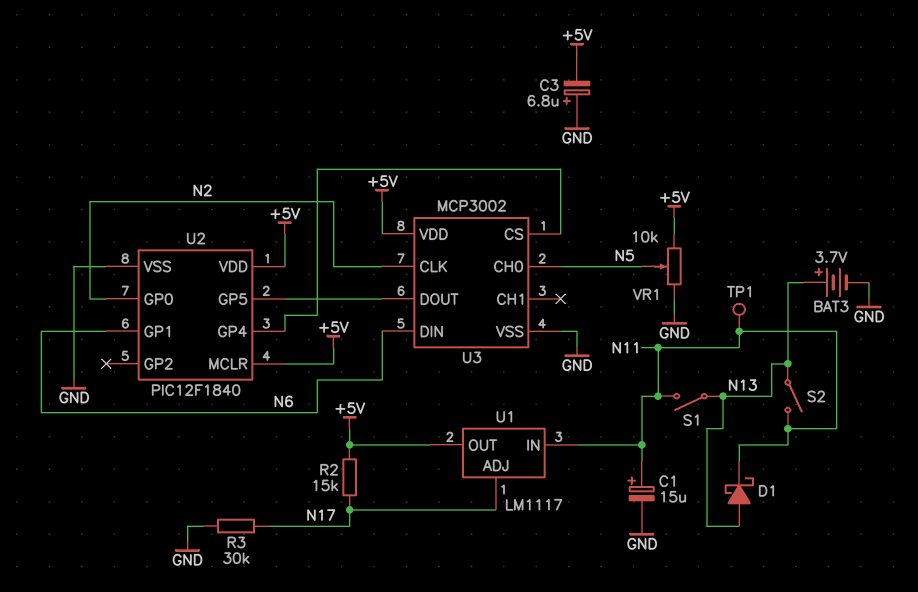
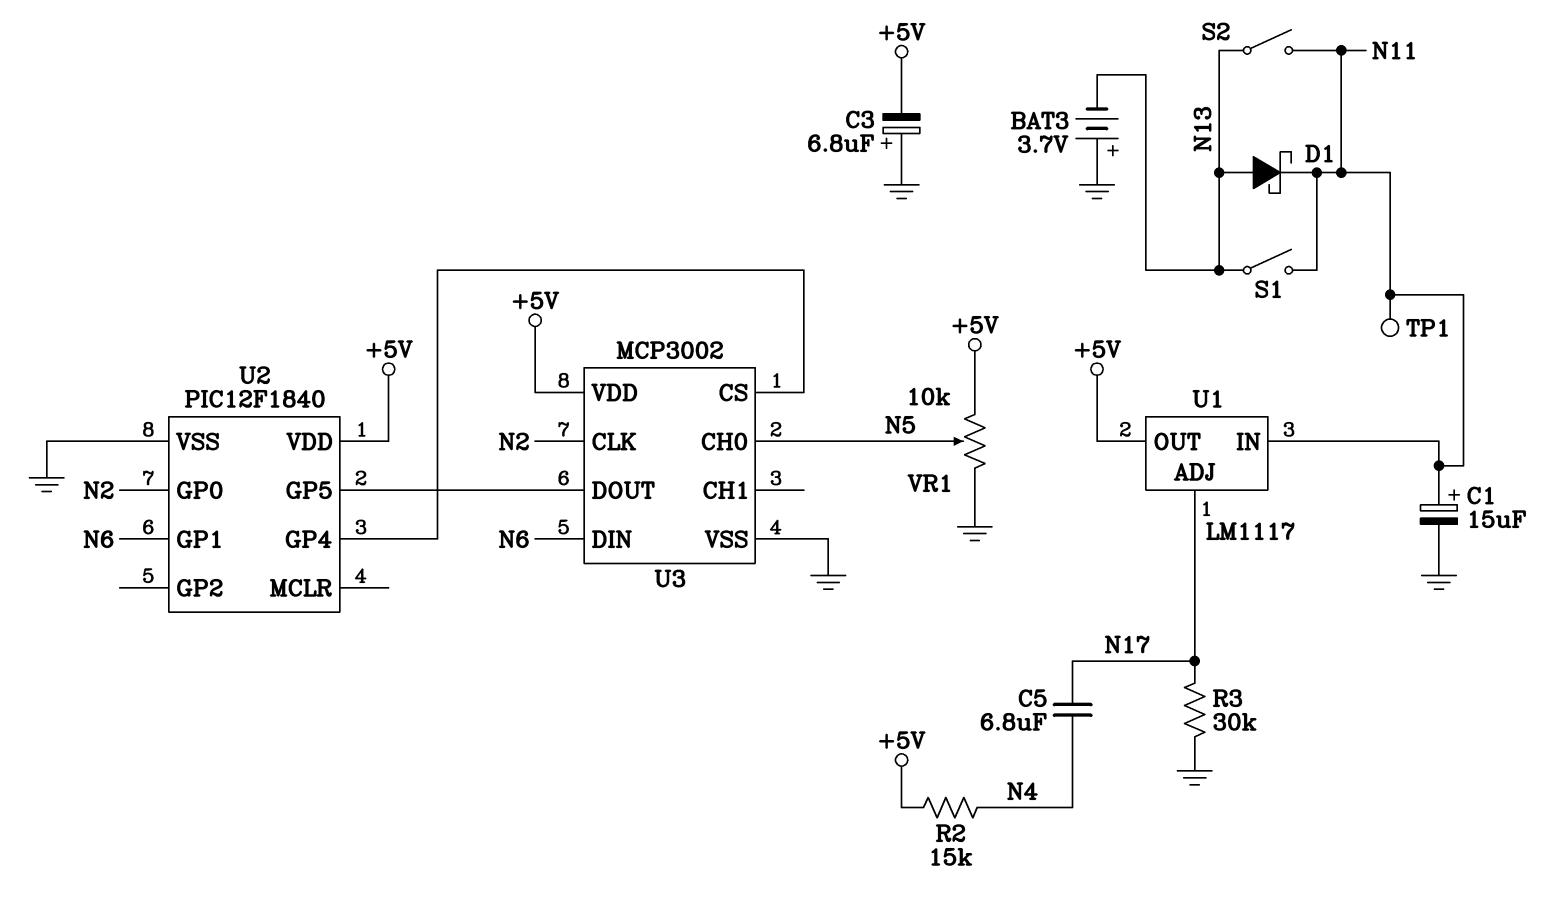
BAT3: 3.7V (plus N13, minus GND) -> 3.7V (plus GND, minus N13)
C5: none -> 6.8uF (N4, N17)
R2: 15k (+5V, N17) -> 15k (+5V, N4)
U2 pin MCLR: +5V -> none

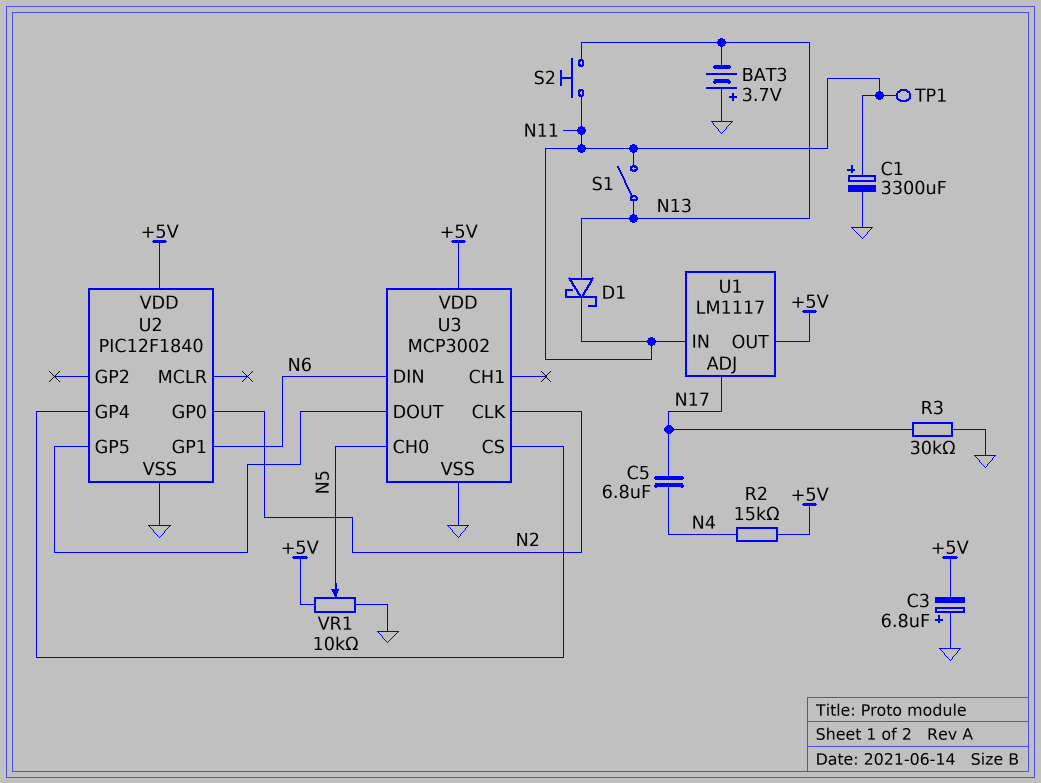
C1: 15uF (plus N11, minus GND) -> 3300uF (plus N11, minus GND)
S2: switch (N11, N13) -> button (N11, N13)

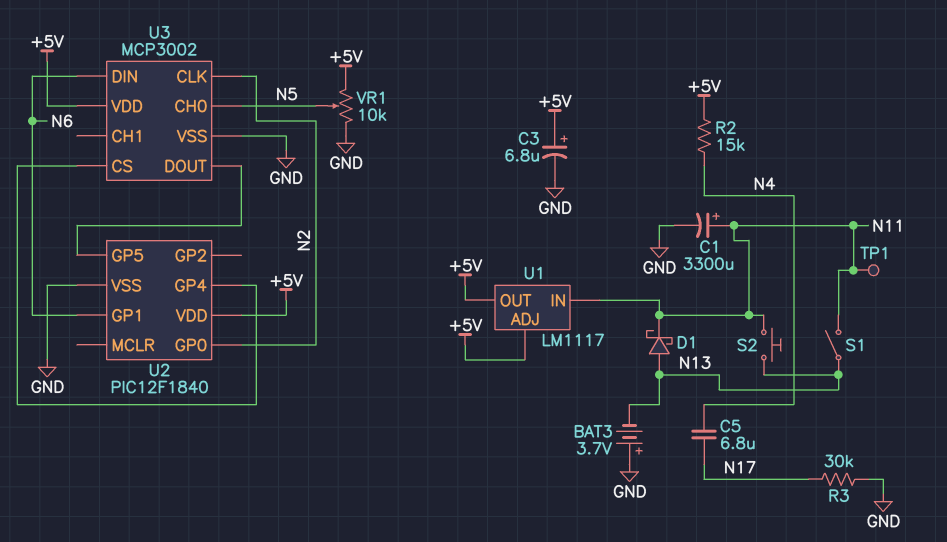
C3: 6.8uF (plus GND, minus +5V) -> 6.8uF (plus +5V, minus GND)
U1 pin ADJ: N17 -> +5V

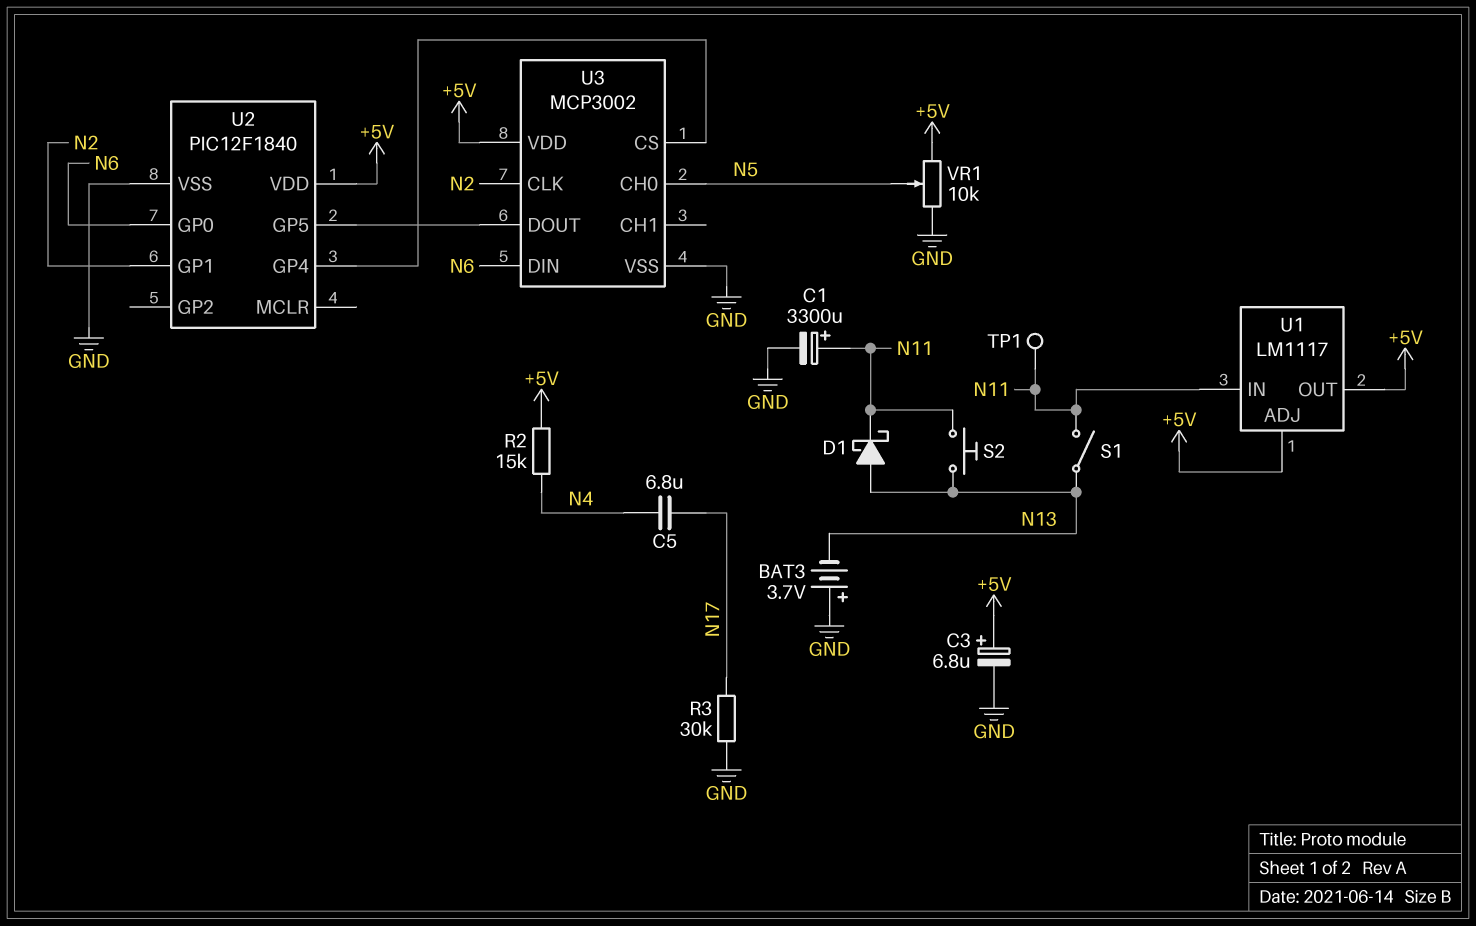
U2 pin GP0: N2 -> N6
U2 pin GP1: N6 -> N2

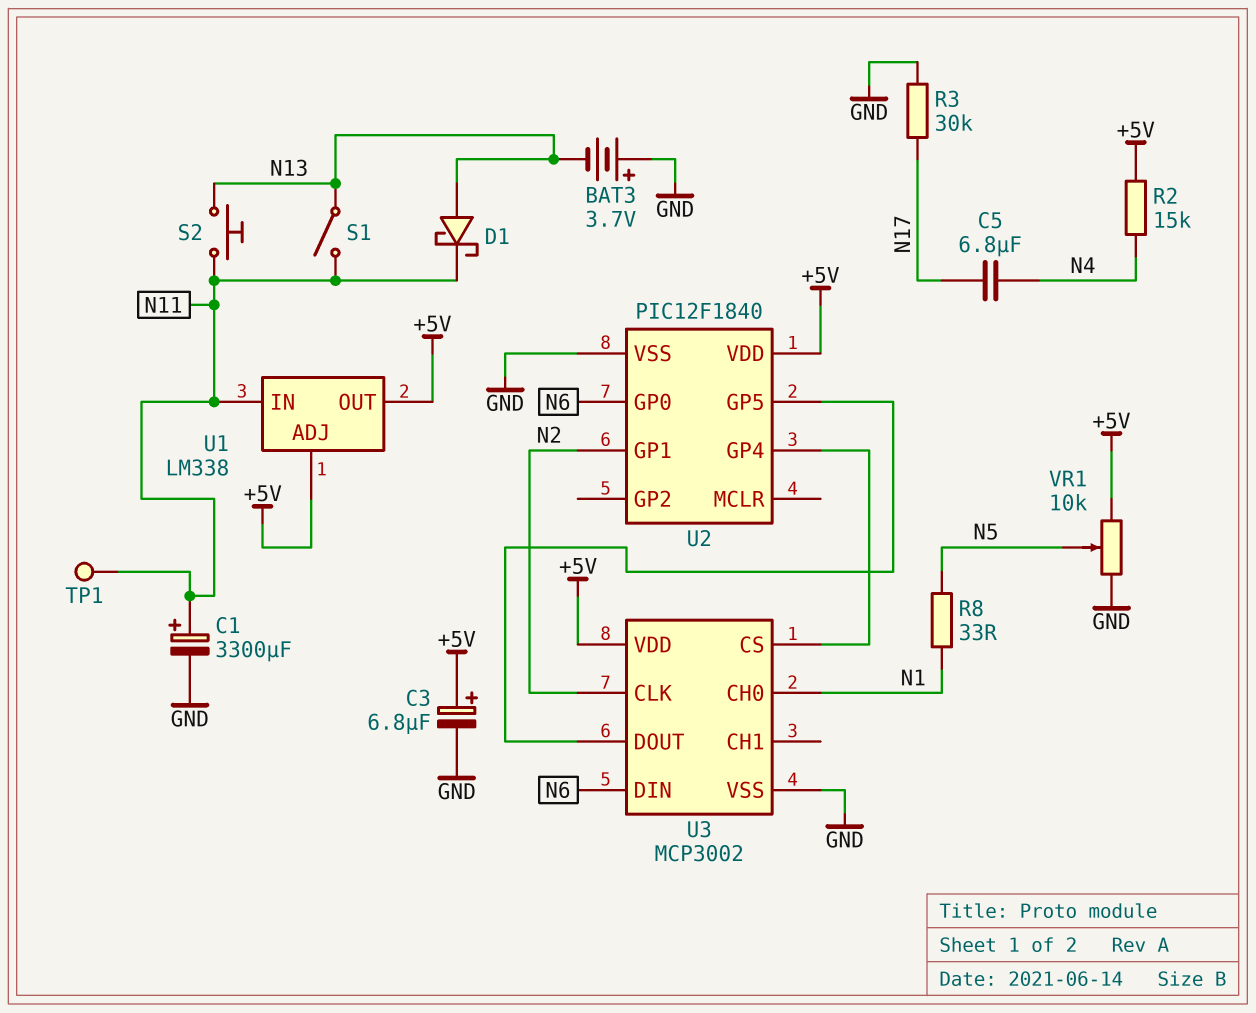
R8: none -> 33 (N1, N5)
U1: LM1117 -> LM338
U3 pin CH0: N5 -> N1

